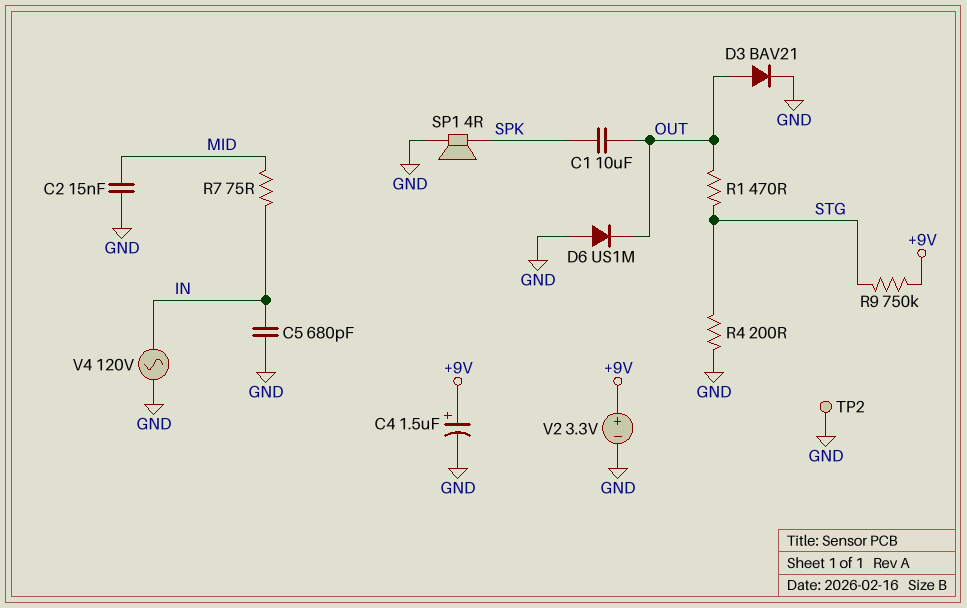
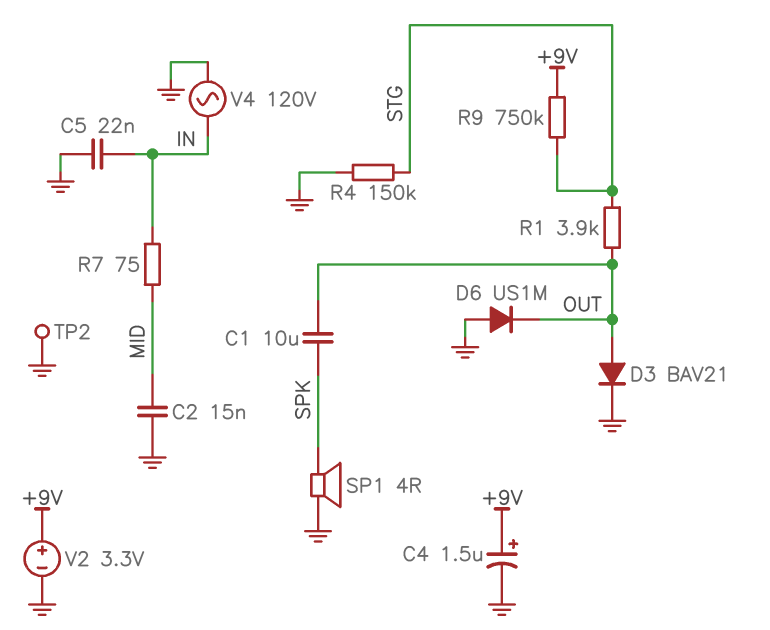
C5: 680pF (GND, IN) -> 22nF (GND, IN)
R1: 470 (OUT, STG) -> 3.9k (OUT, STG)
R4: 200 (GND, STG) -> 150k (GND, STG)

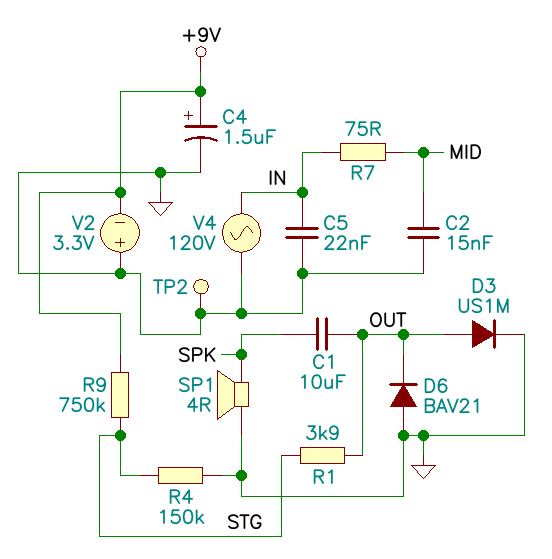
D3: diode BAV21 (A OUT, K GND) -> diode US1M (A OUT, K GND)
D6: diode US1M (A GND, K OUT) -> diode BAV21 (A GND, K OUT)
V2: 3.3V (plus +9V, minus GND) -> 3.3V (plus GND, minus +9V)

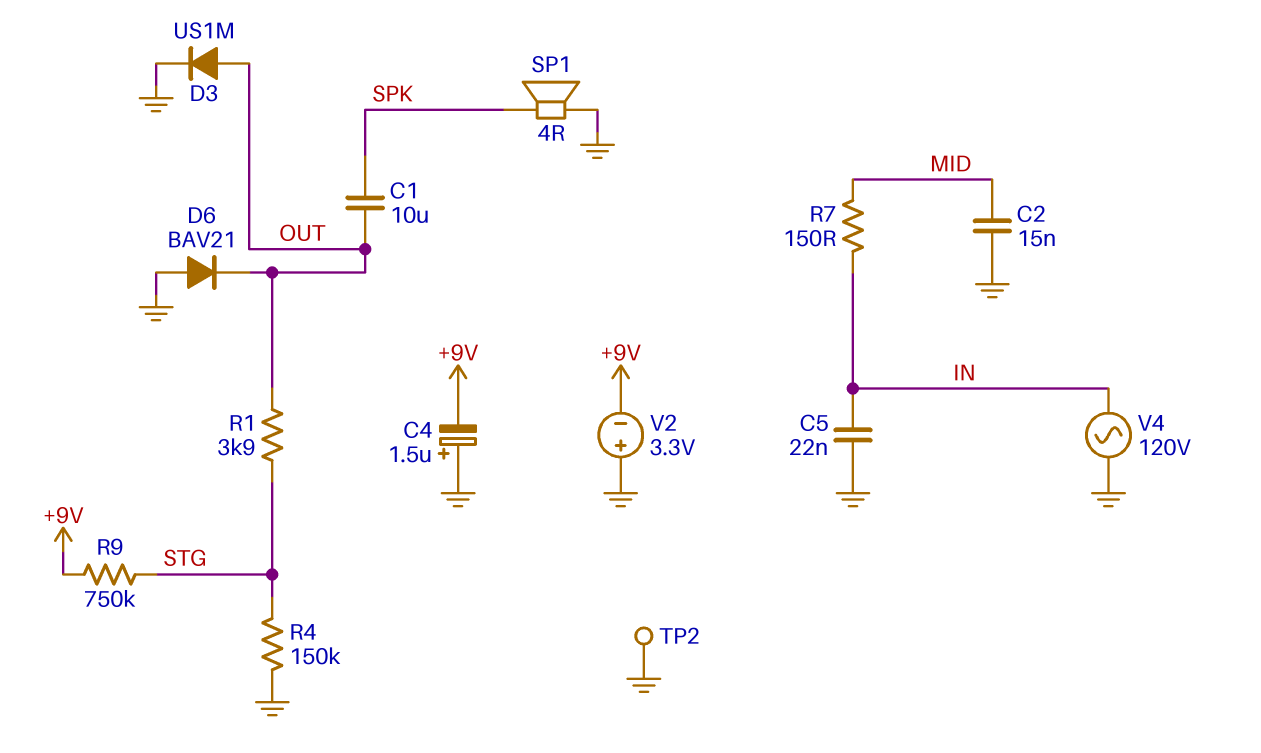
C4: 1.5uF (plus +9V, minus GND) -> 1.5uF (plus GND, minus +9V)
R7: 75 (IN, MID) -> 150 (IN, MID)

